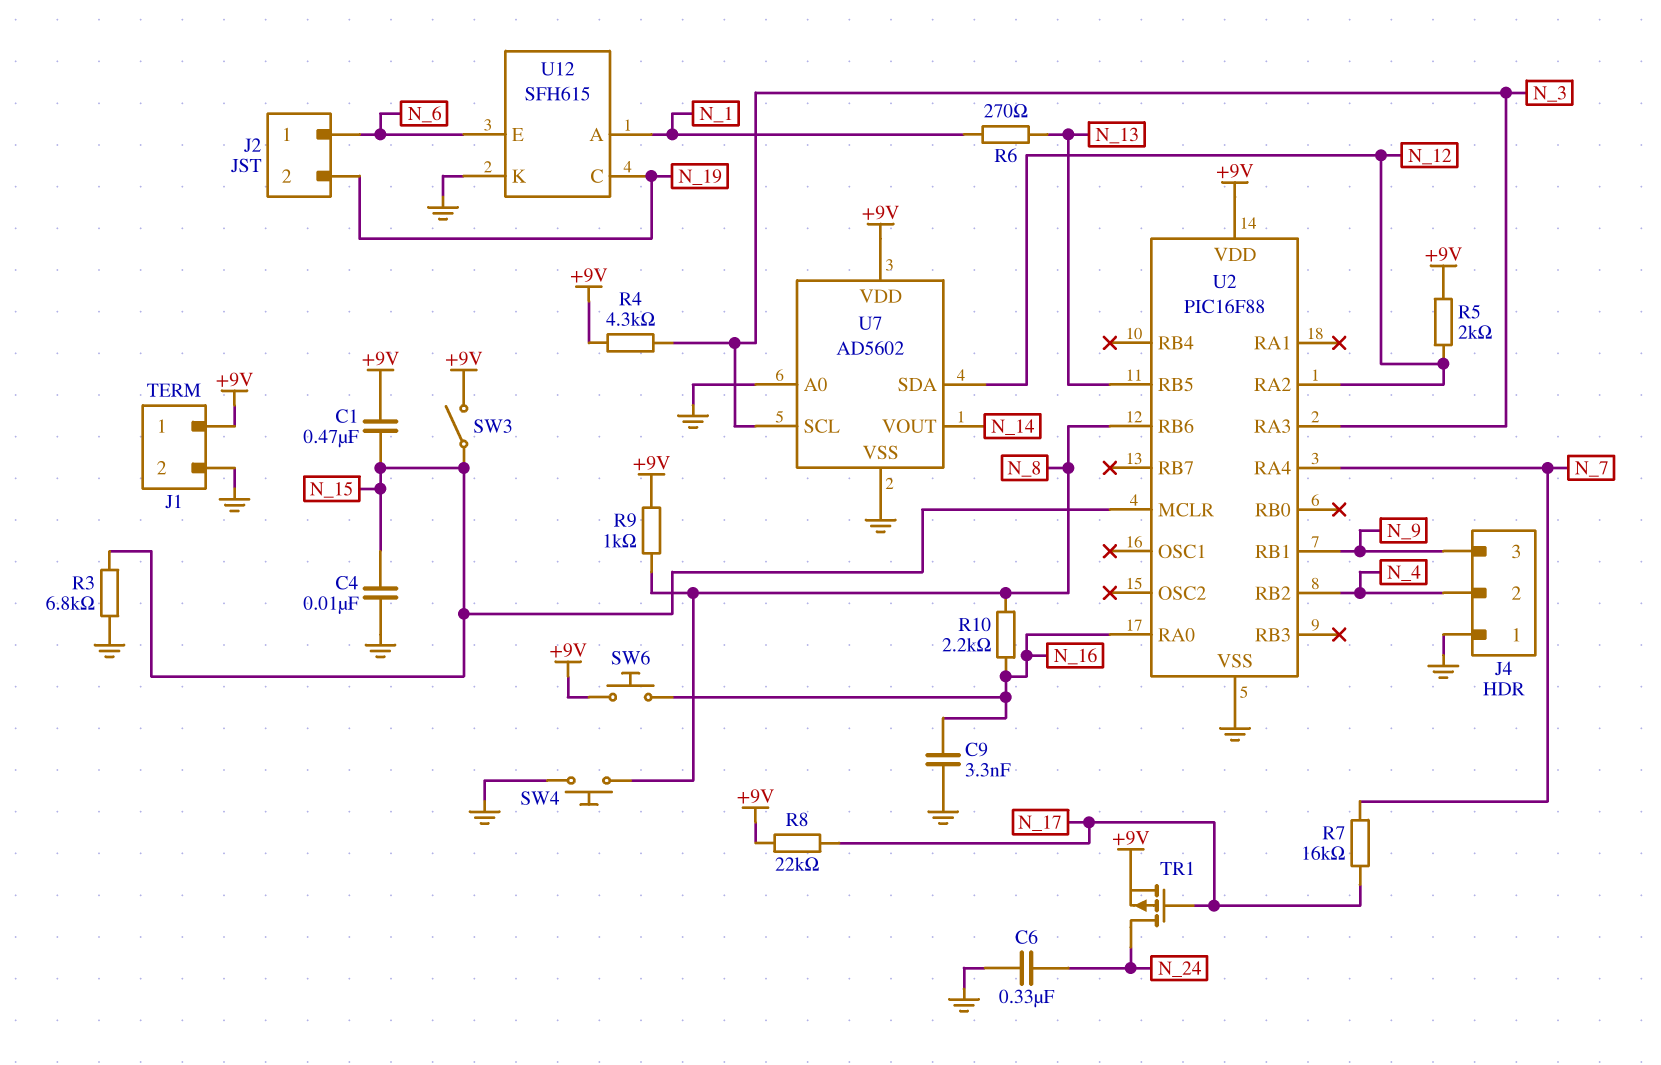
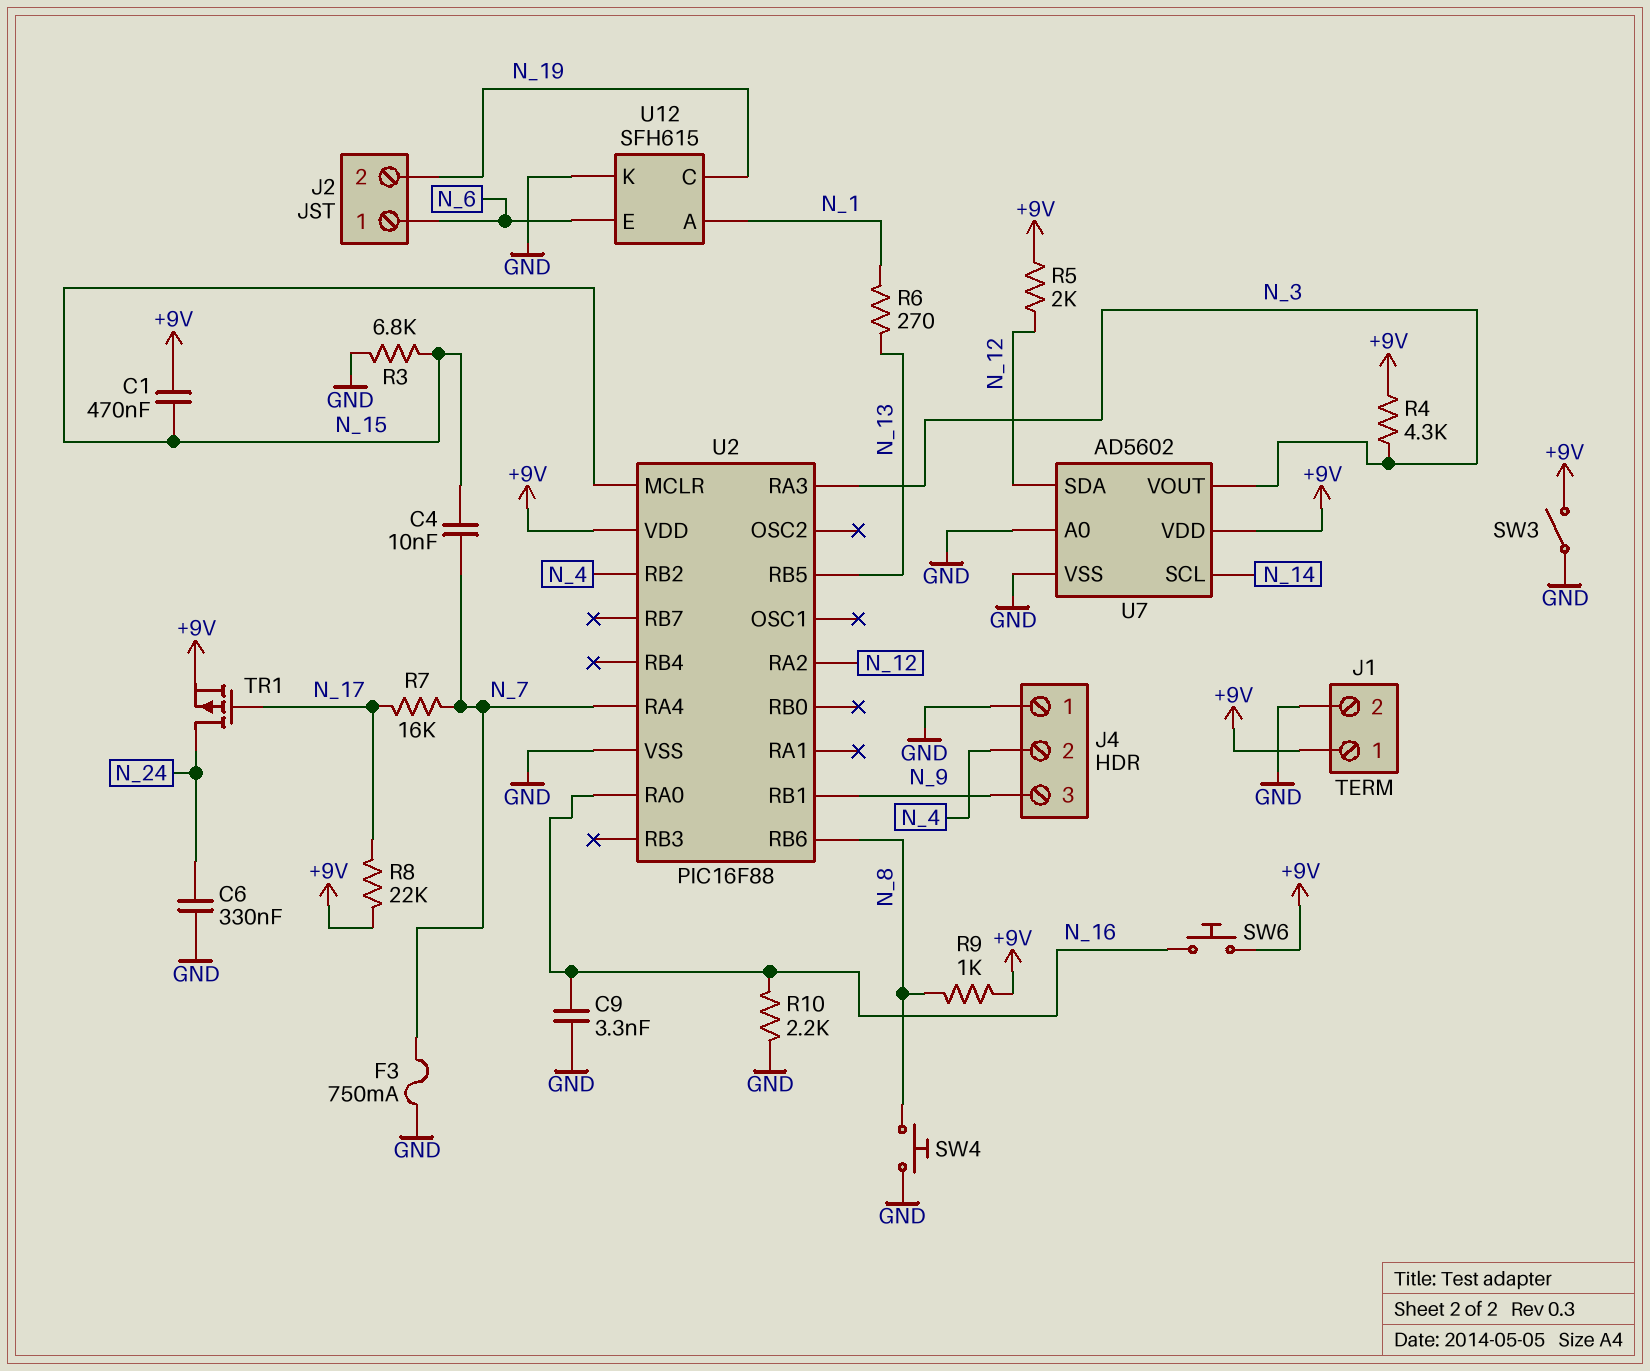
C4: 10nF (GND, N_15) -> 10nF (N_7, N_15)
F3: none -> 750mA (GND, N_7)
R10: 2.2k (N_8, N_16) -> 2.2k (GND, N_16)
SW3: switch (+9V, N_15) -> switch (+9V, GND)
U7 pin SCL: N_3 -> N_14
U7 pin VOUT: N_14 -> N_3

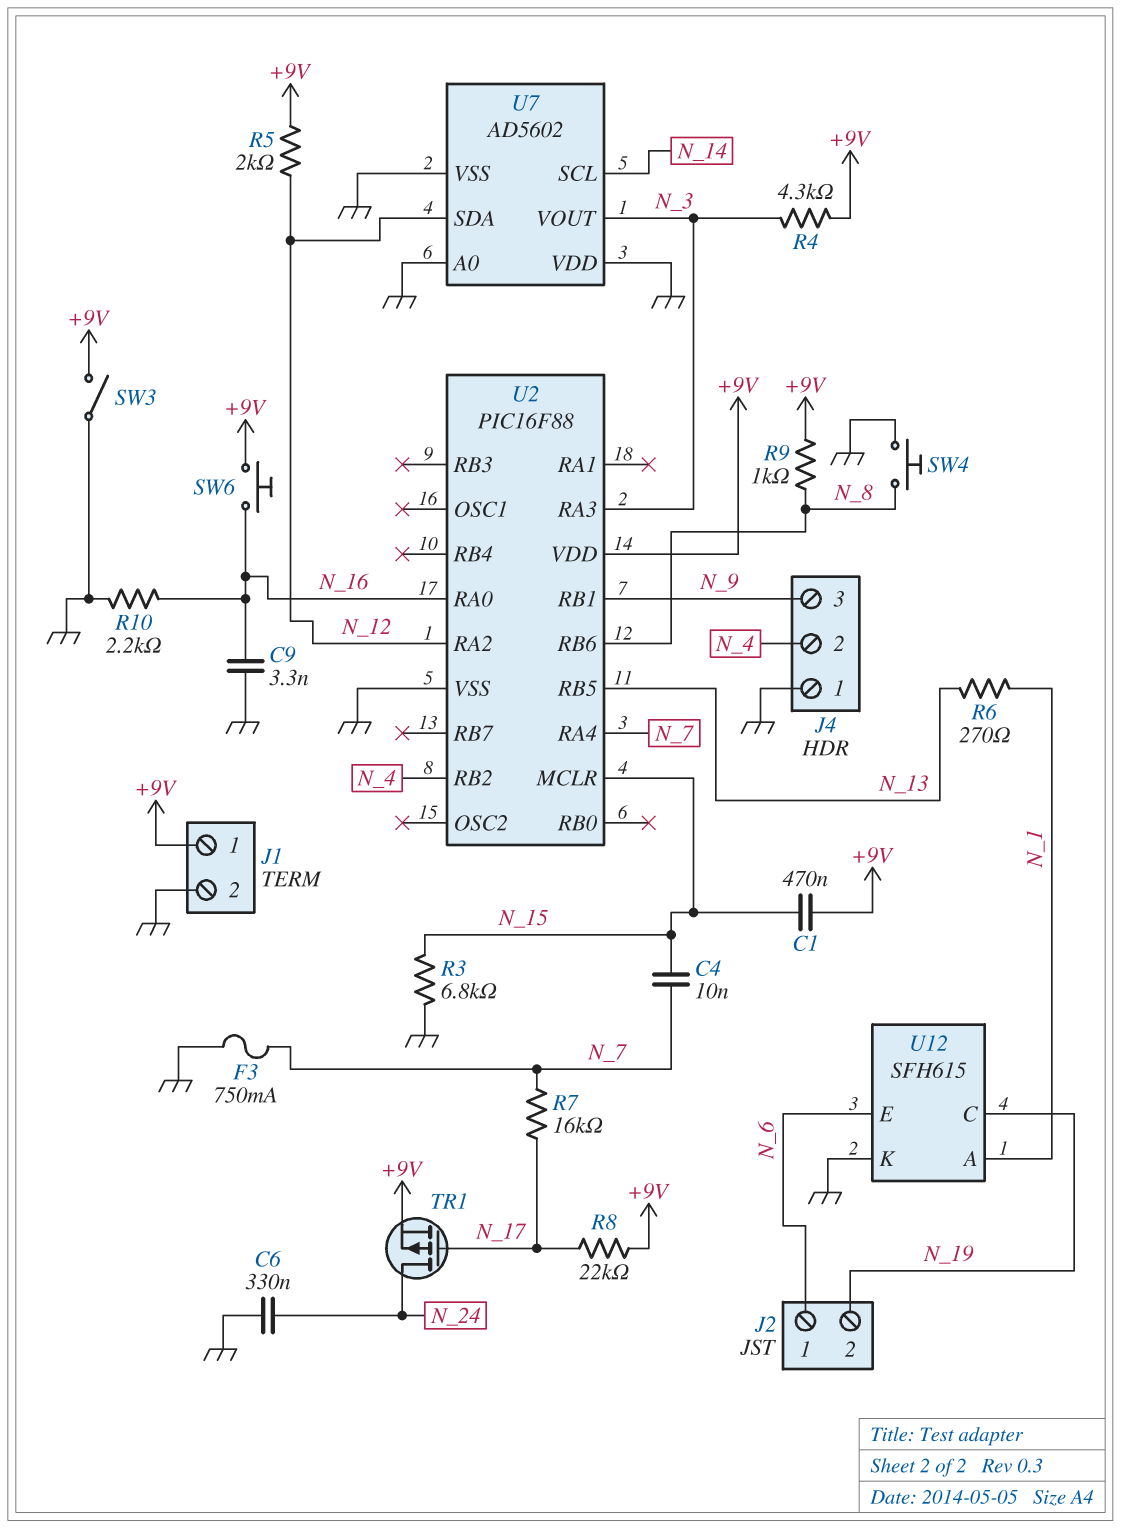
U7 pin VDD: +9V -> GND

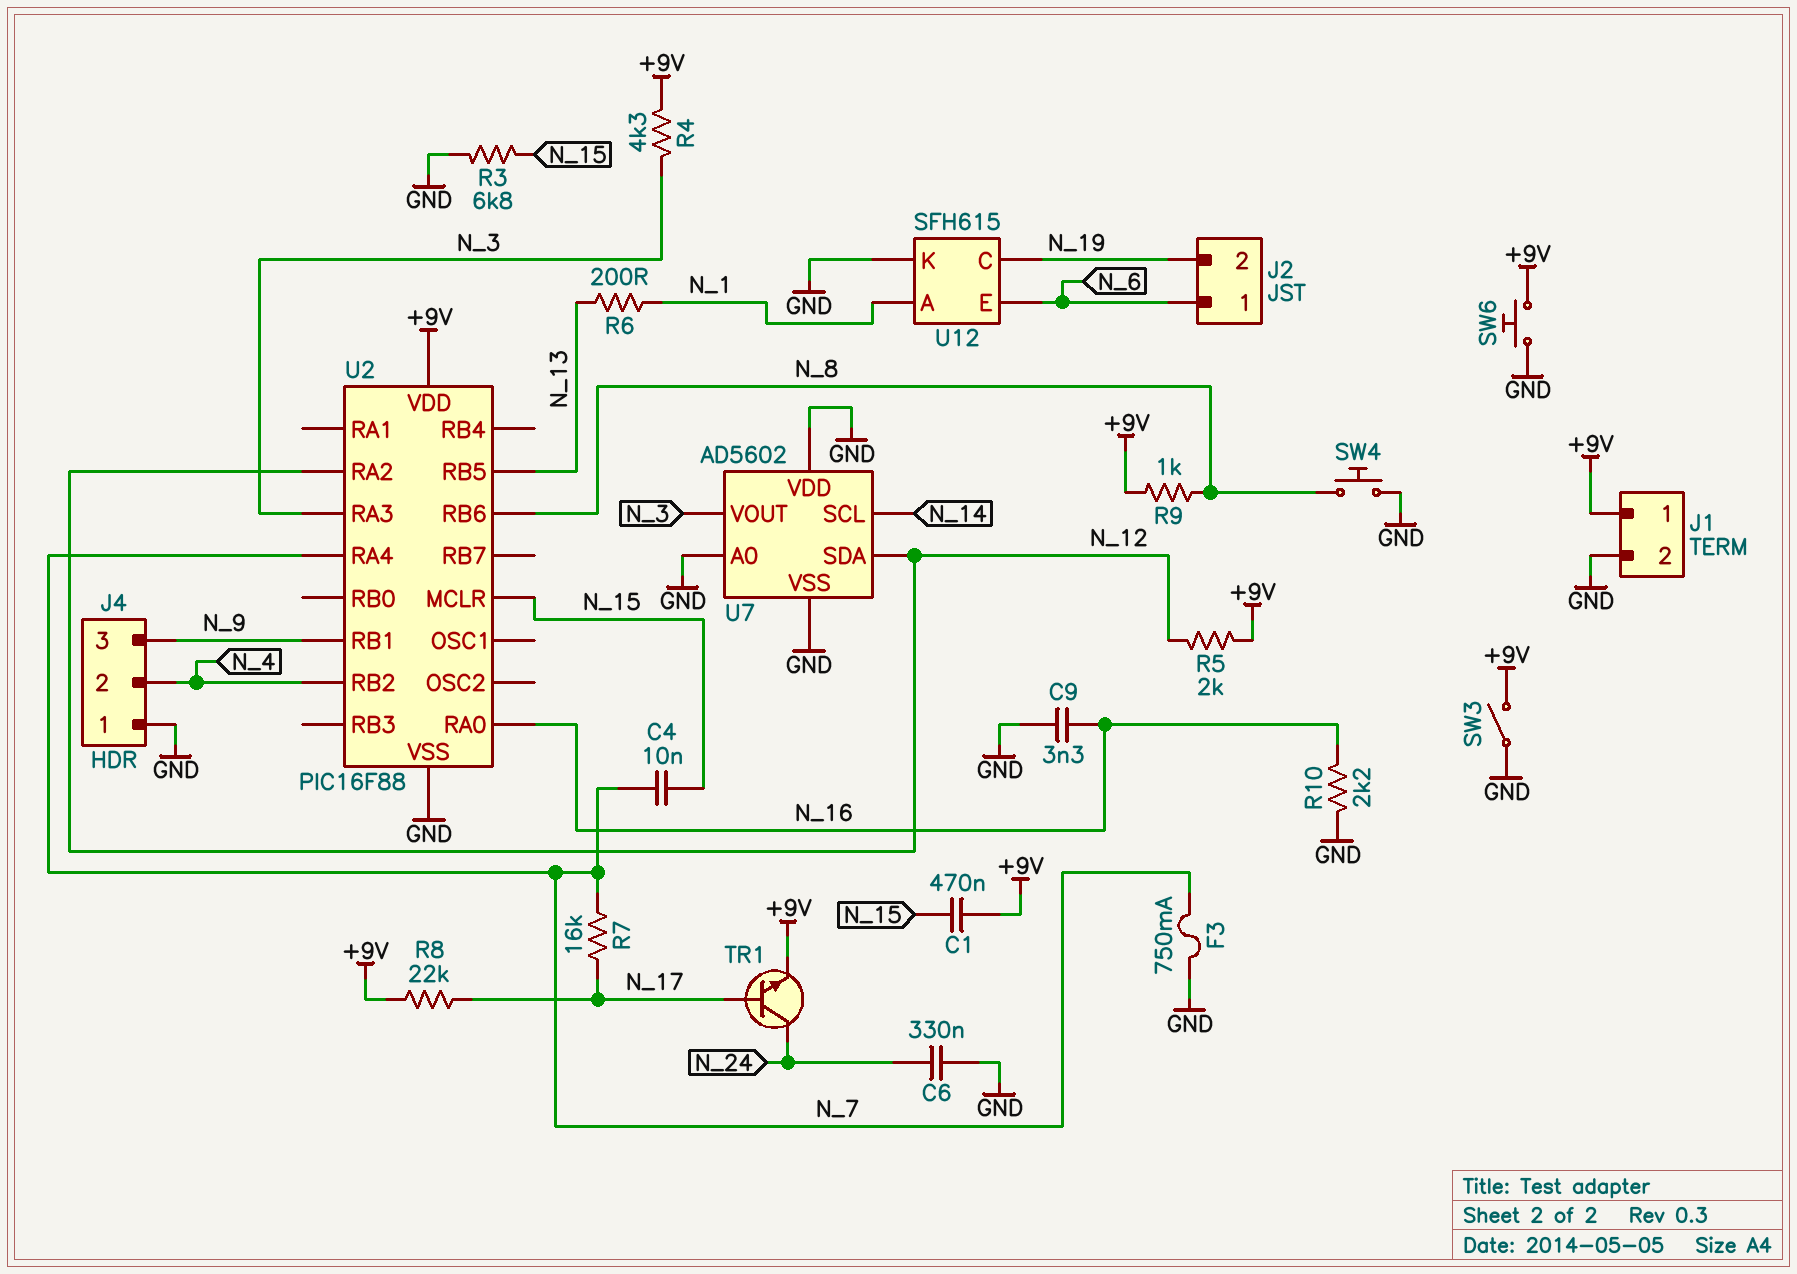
R6: 270 (N_1, N_13) -> 200 (N_1, N_13)
SW6: button (+9V, N_16) -> button (+9V, GND)
TR1: PMOS (G N_17, D N_24, S +9V) -> NPN (B N_17, C N_24, E +9V)

